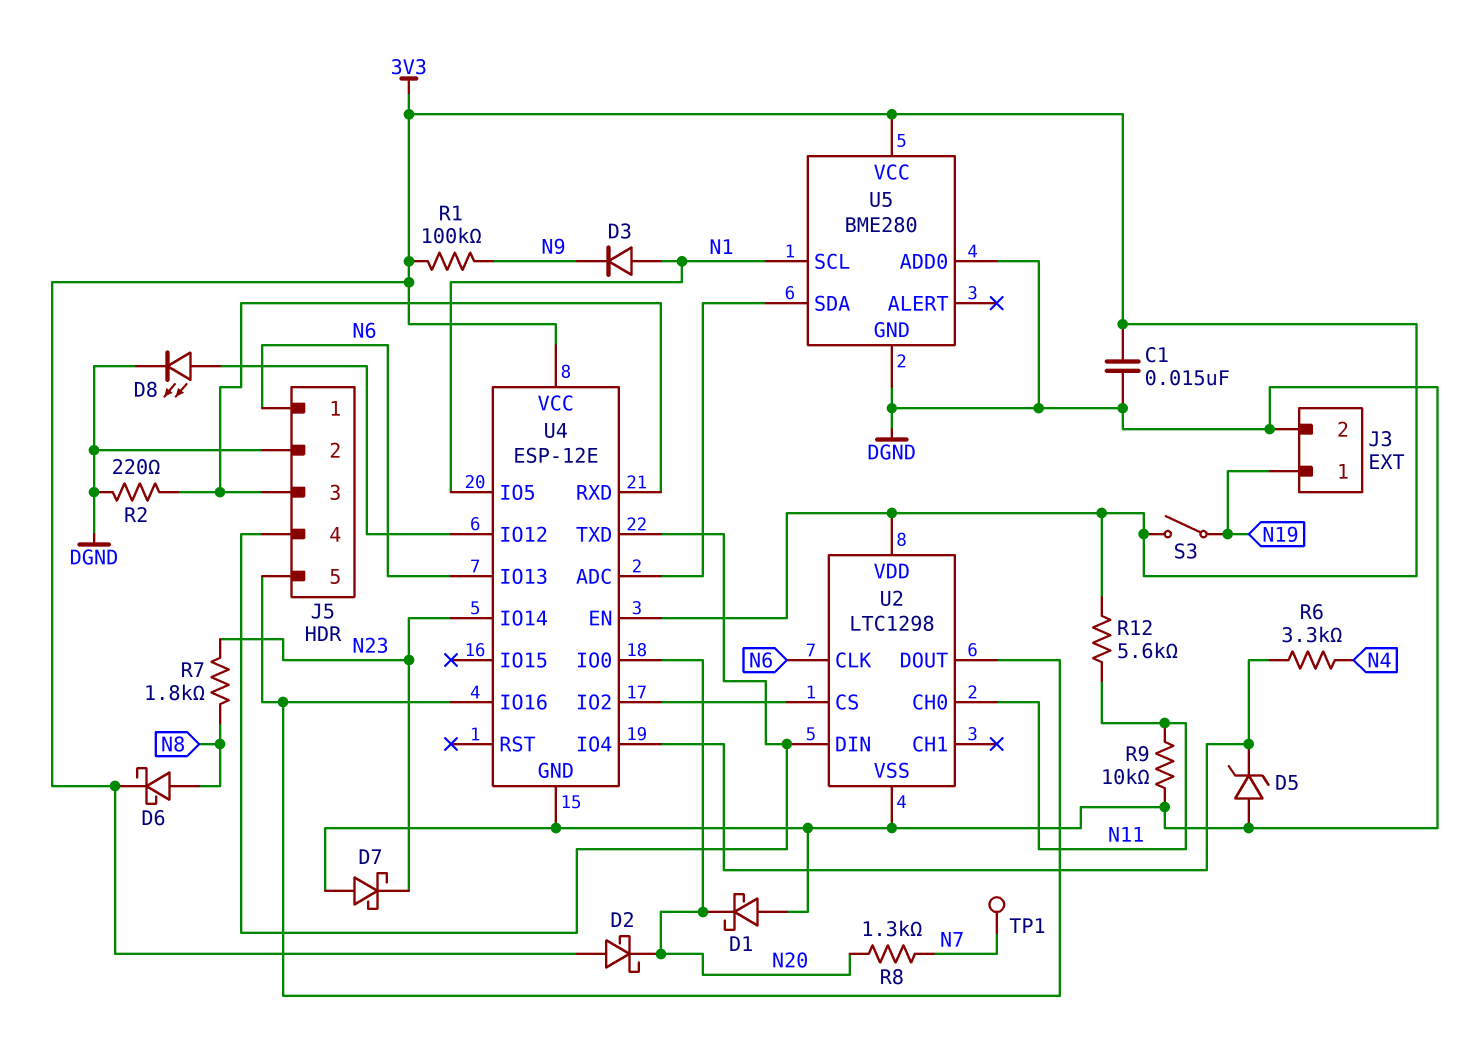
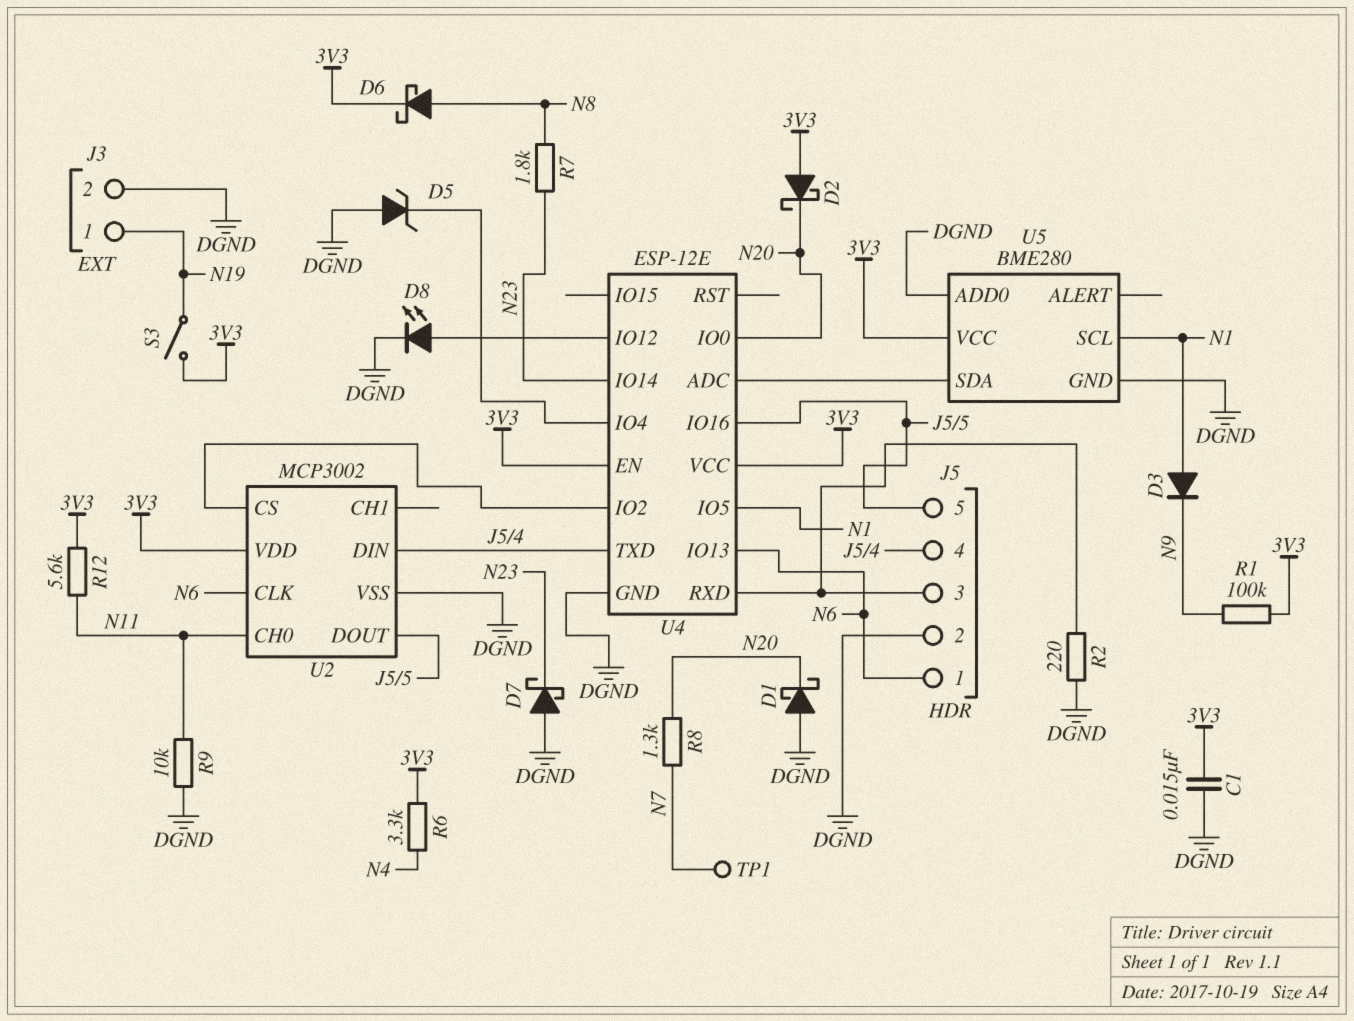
R6: 3.3k (N4, U4/IO4) -> 3.3k (3V3, N4)
U2: LTC1298 -> MCP3002

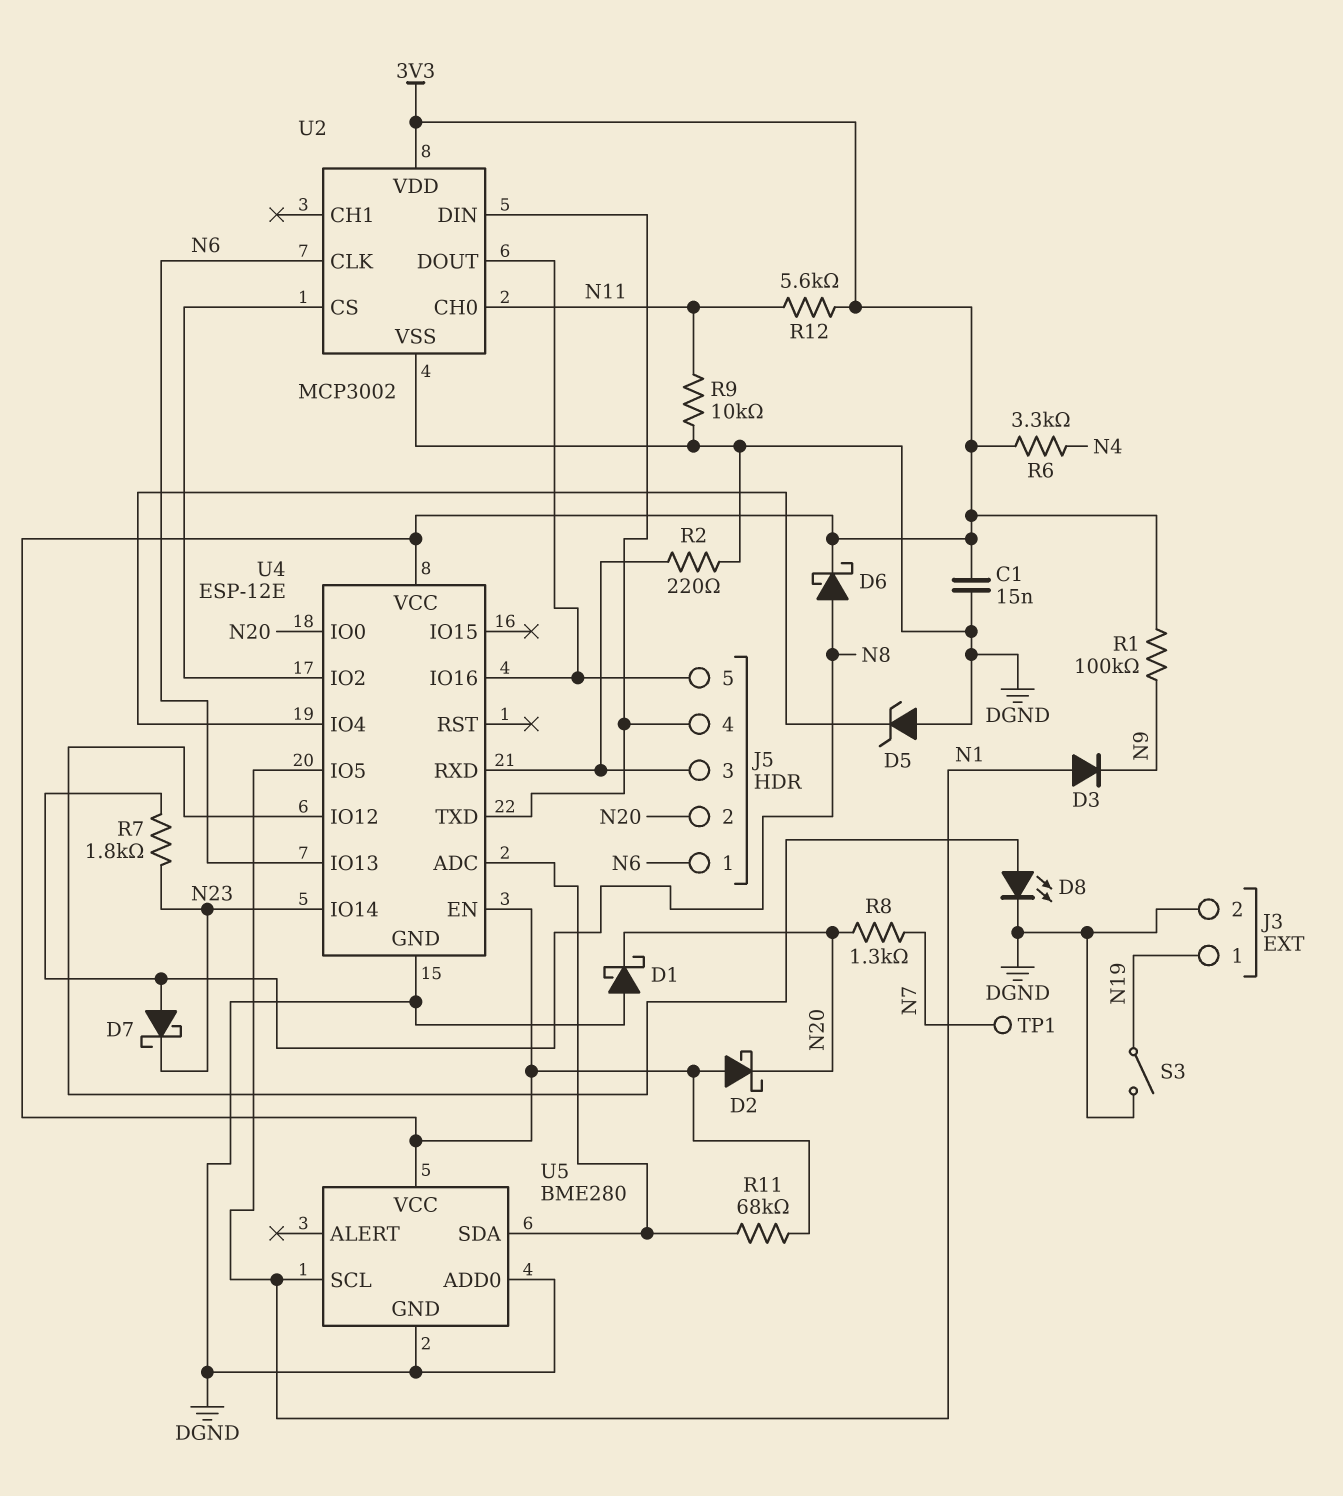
D7: schottky (A DGND, K N23) -> schottky (A N8, K N23)
J5 pin 2: DGND -> N20
R11: none -> 68k (3V3, U4/ADC)
S3: switch (3V3, N19) -> switch (DGND, N19)

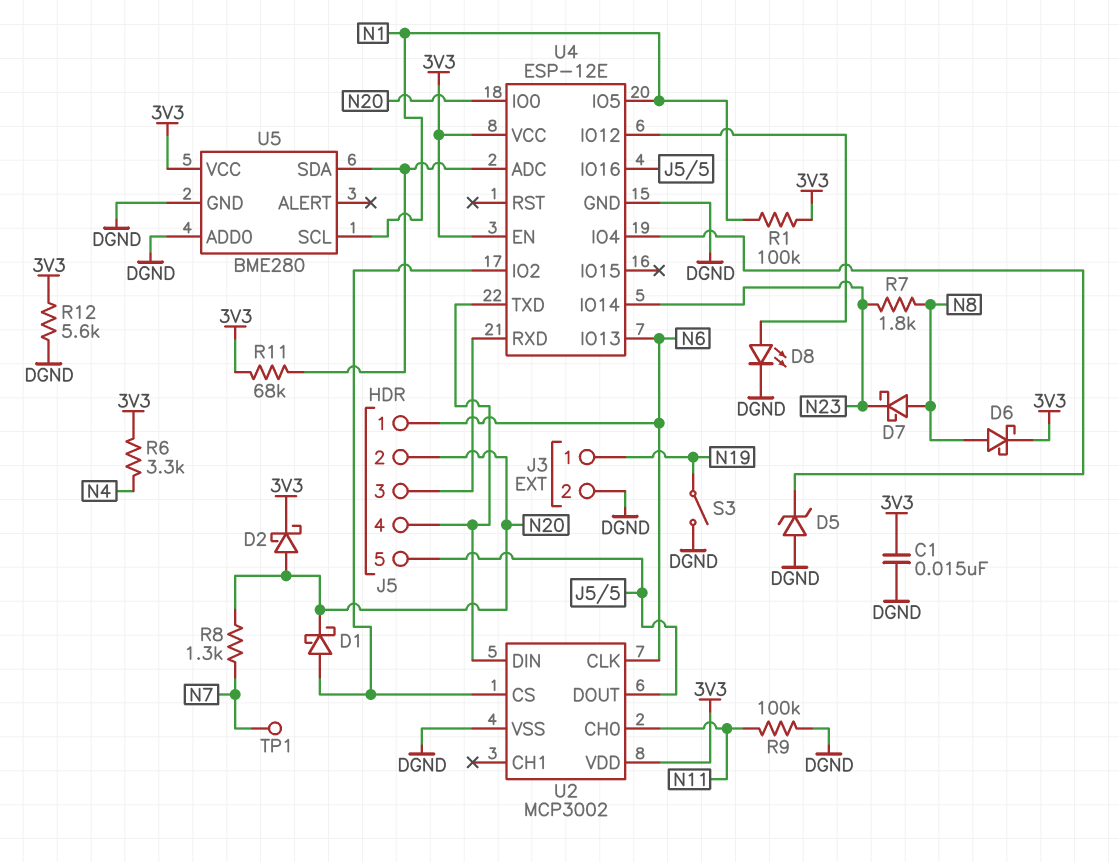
D1: schottky (A DGND, K N20) -> schottky (A U2/CS, K N20)
D2: schottky (A 3V3, K N20) -> schottky (A N20, K 3V3)
D3: diode (A N1, K N9) -> none
R1: 100k (3V3, N9) -> 100k (3V3, N1)
R2: 220 (DGND, J5/3) -> none
R9: 10k (DGND, N11) -> 100k (DGND, N11)
R12: 5.6k (3V3, N11) -> 5.6k (3V3, DGND)

